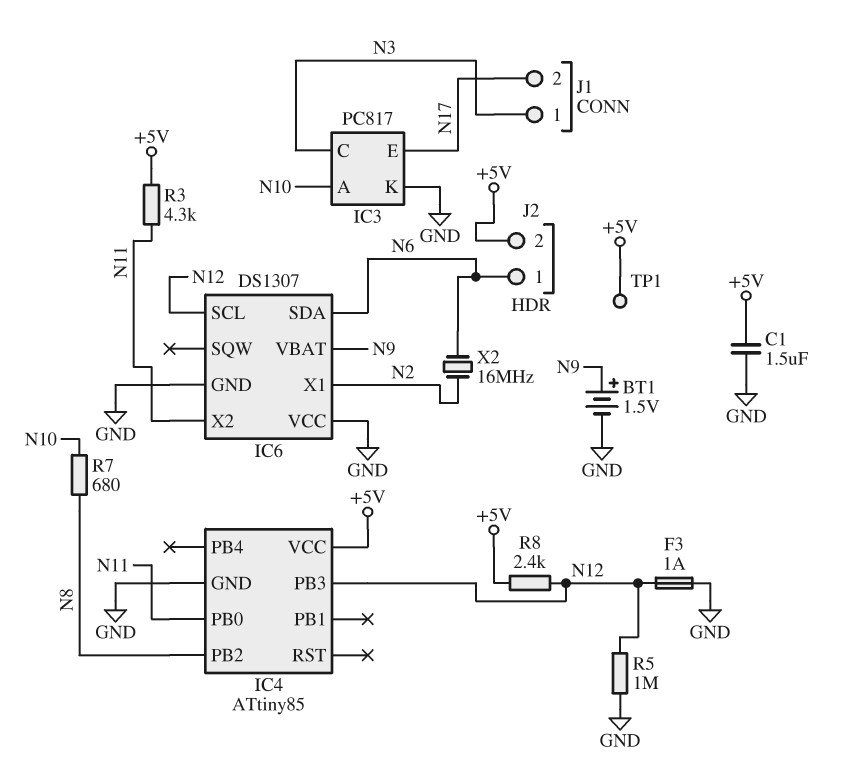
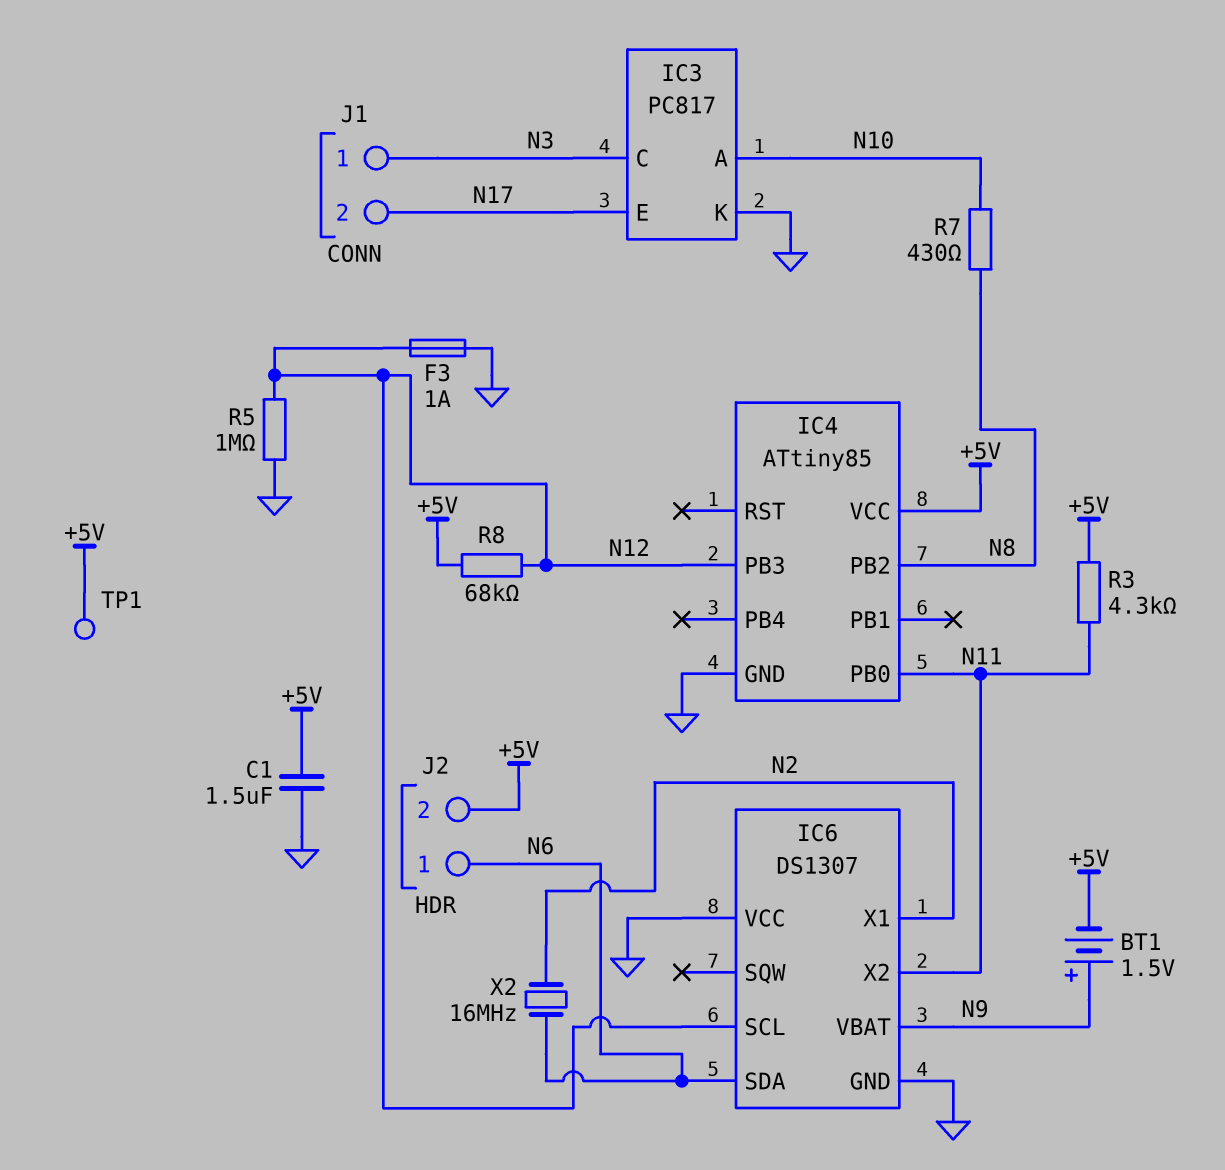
BT1: 1.5V (plus N9, minus GND) -> 1.5V (plus N9, minus +5V)
R7: 680 (N8, N10) -> 430 (N8, N10)
R8: 2.4k (+5V, N12) -> 68k (+5V, N12)

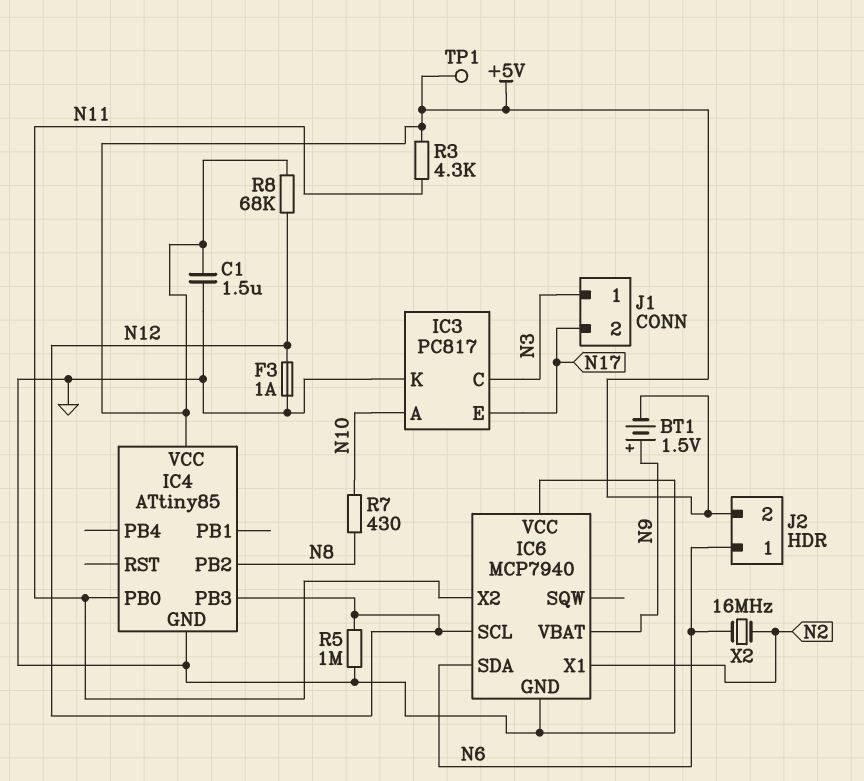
IC6: DS1307 -> MCP7940

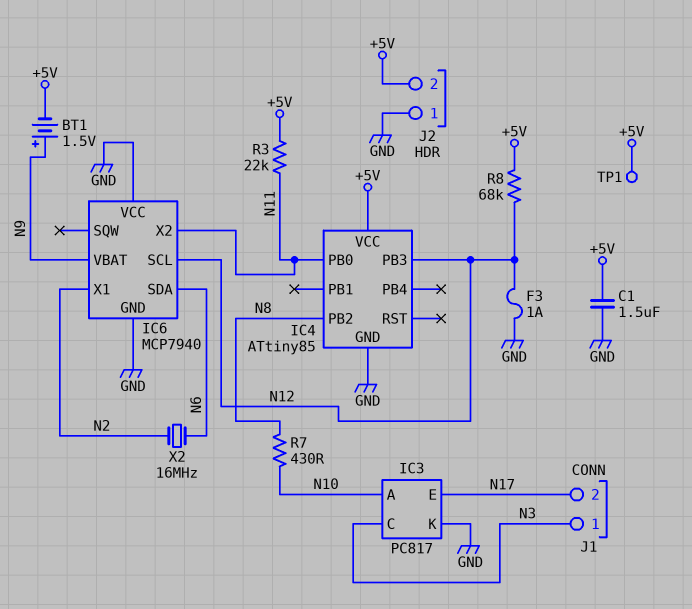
J2 pin 1: N6 -> GND
R3: 4.3k (+5V, N11) -> 22k (+5V, N11)
R5: 1M (GND, N12) -> none

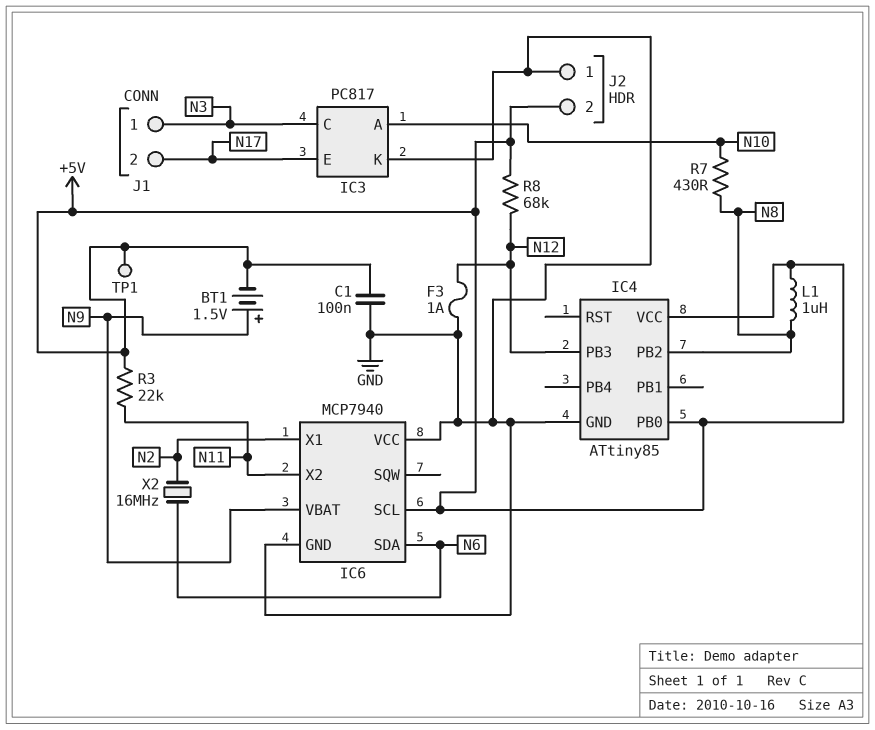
C1: 1.5uF (+5V, GND) -> 100nF (+5V, GND)
IC4 pin PB0: N11 -> +5V
IC6 pin SCL: N12 -> +5V
L1: none -> 1uH (+5V, N8)

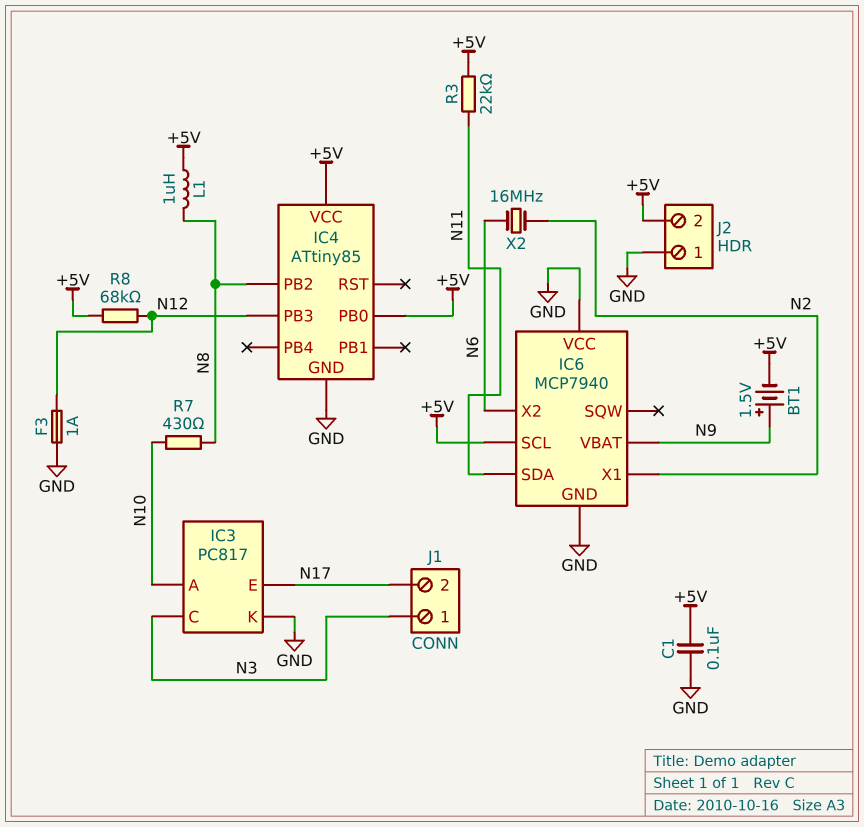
IC6 pin SDA: N6 -> N11
IC6 pin X2: N11 -> N6
TP1: test point (+5V) -> none

